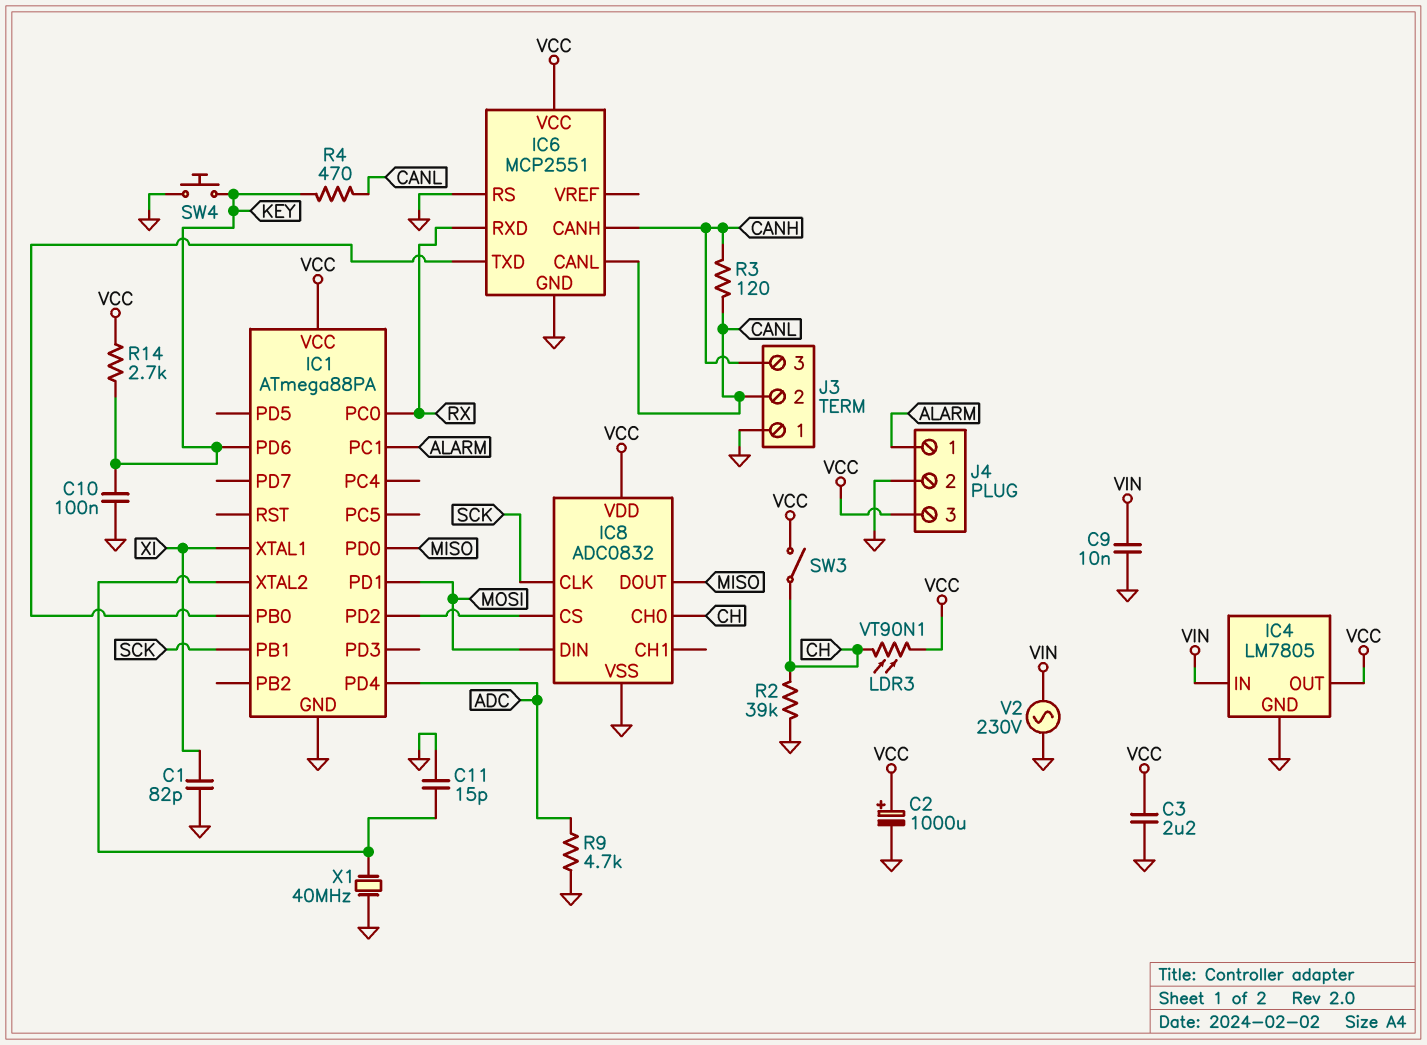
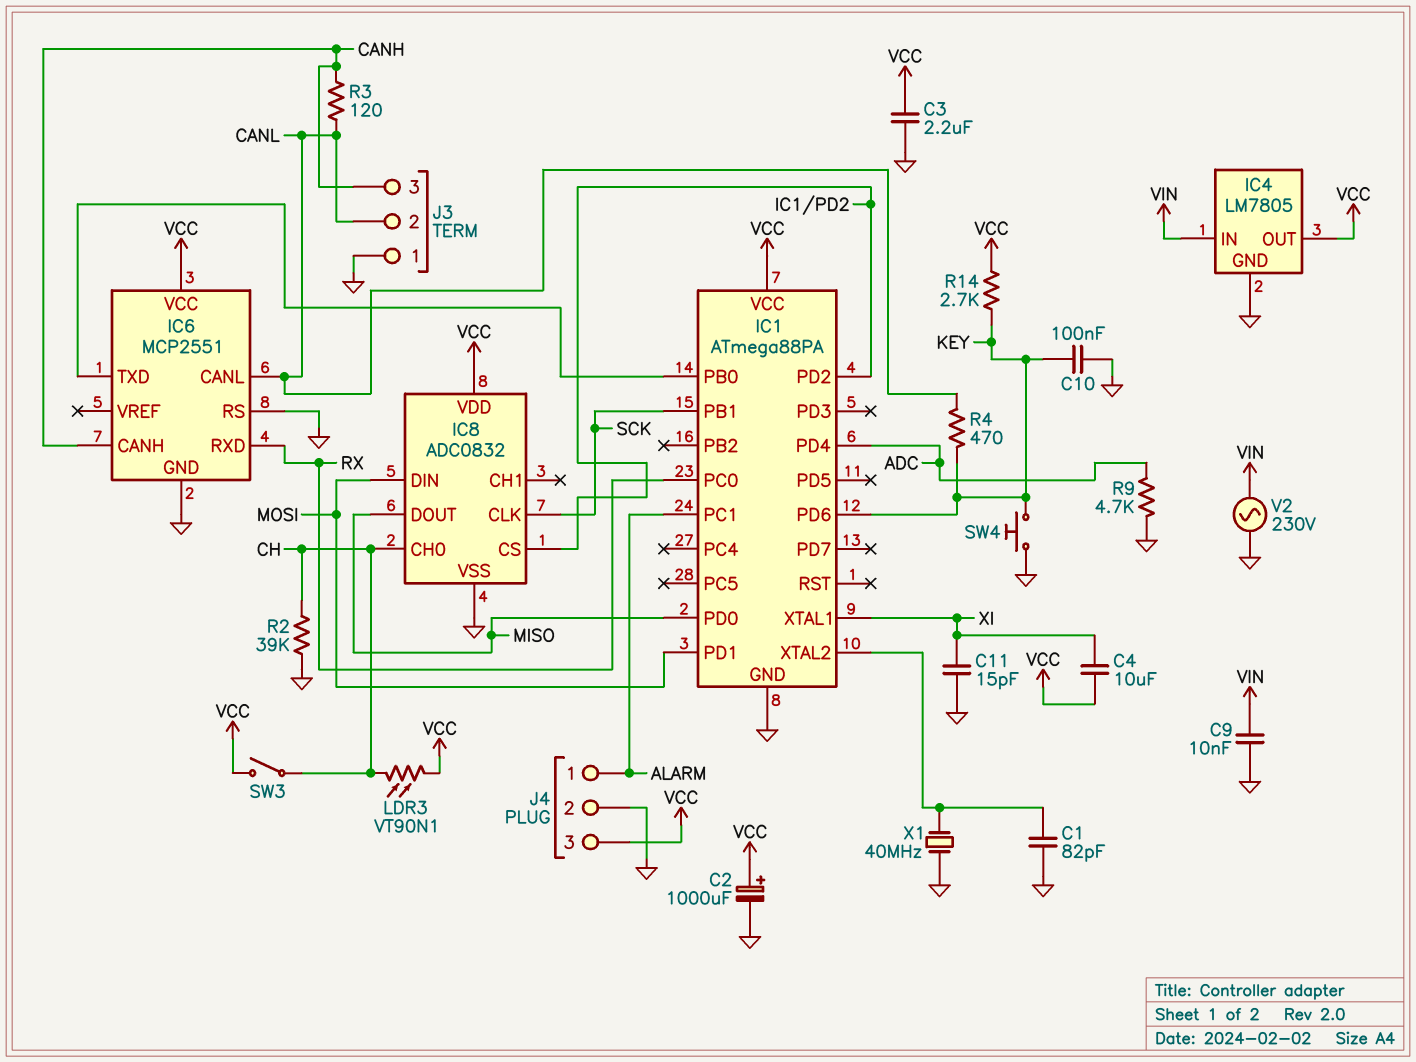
C1: 82pF (GND, XI) -> 82pF (GND, IC1/XTAL2)
C4: none -> 10uF (VCC, XI)
C11: 15pF (GND, IC1/XTAL2) -> 15pF (GND, XI)

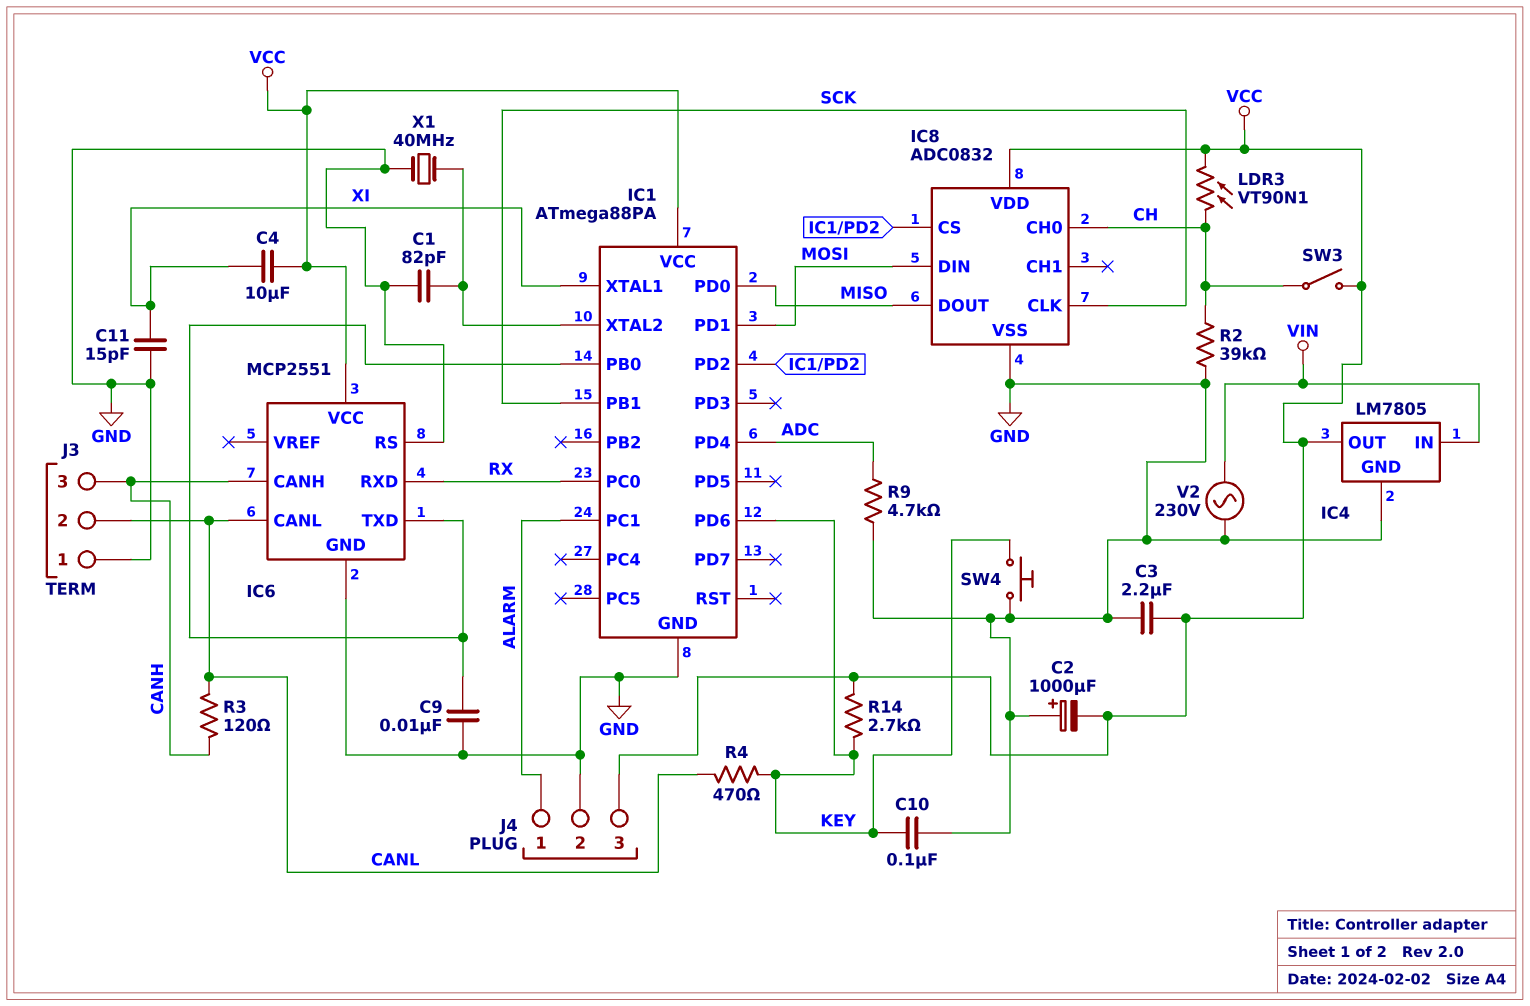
C2: 1000uF (plus VCC, minus GND) -> 1000uF (plus GND, minus VCC)
C9: 10nF (GND, VIN) -> 10nF (GND, IC1/PB0)

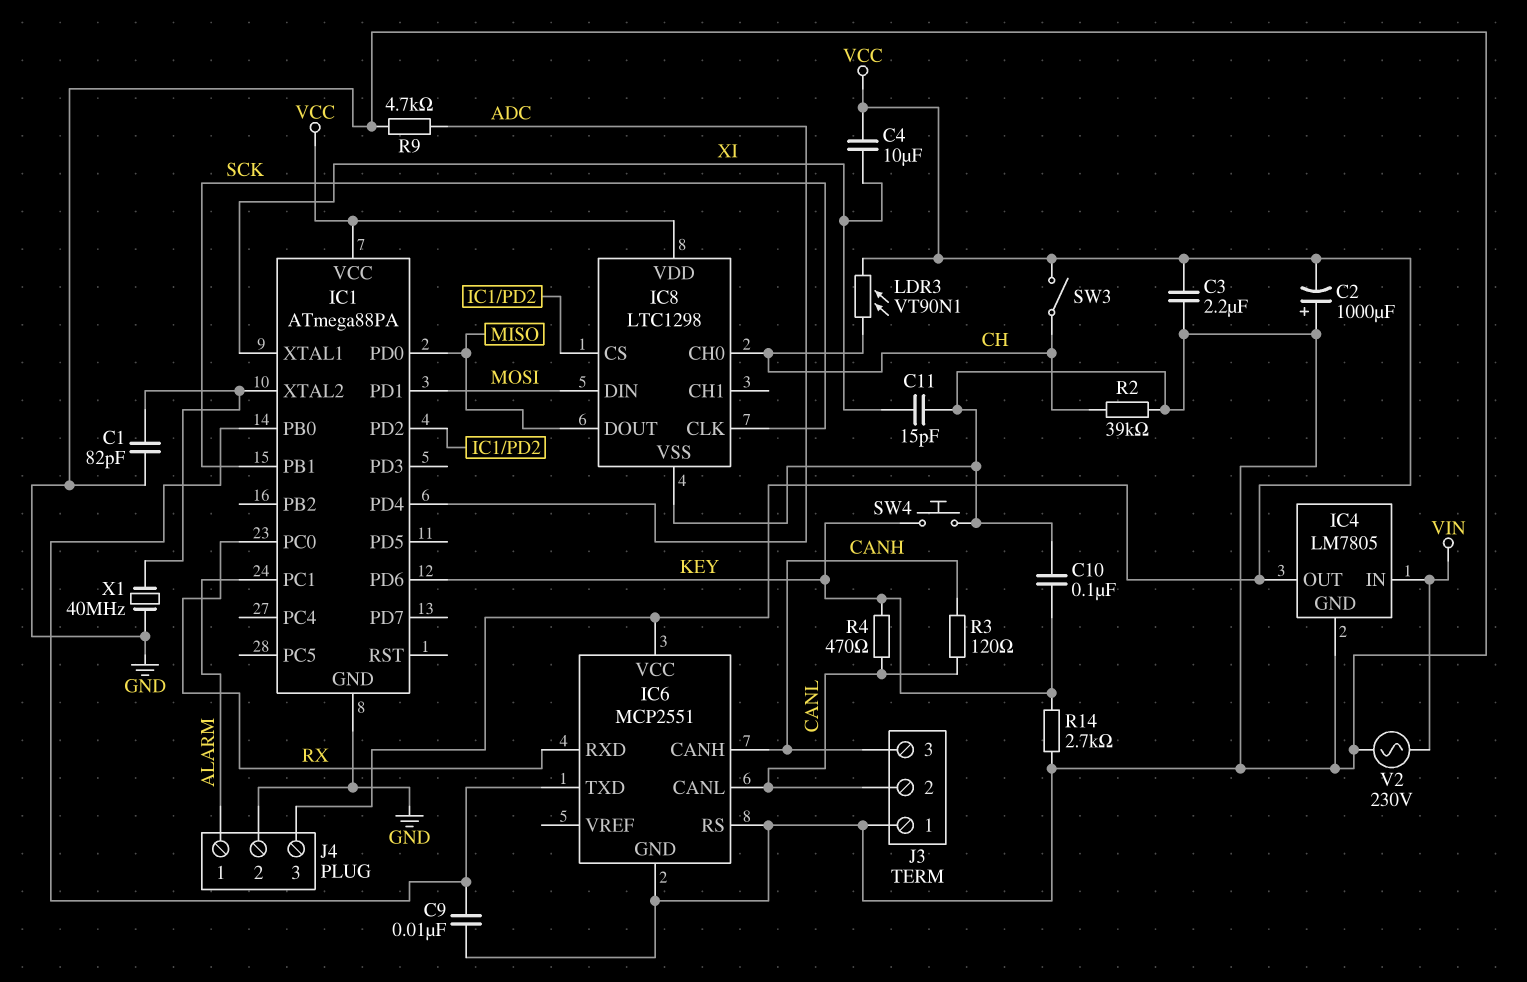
IC8: ADC0832 -> LTC1298
R14: 2.7k (KEY, VCC) -> 2.7k (GND, KEY)

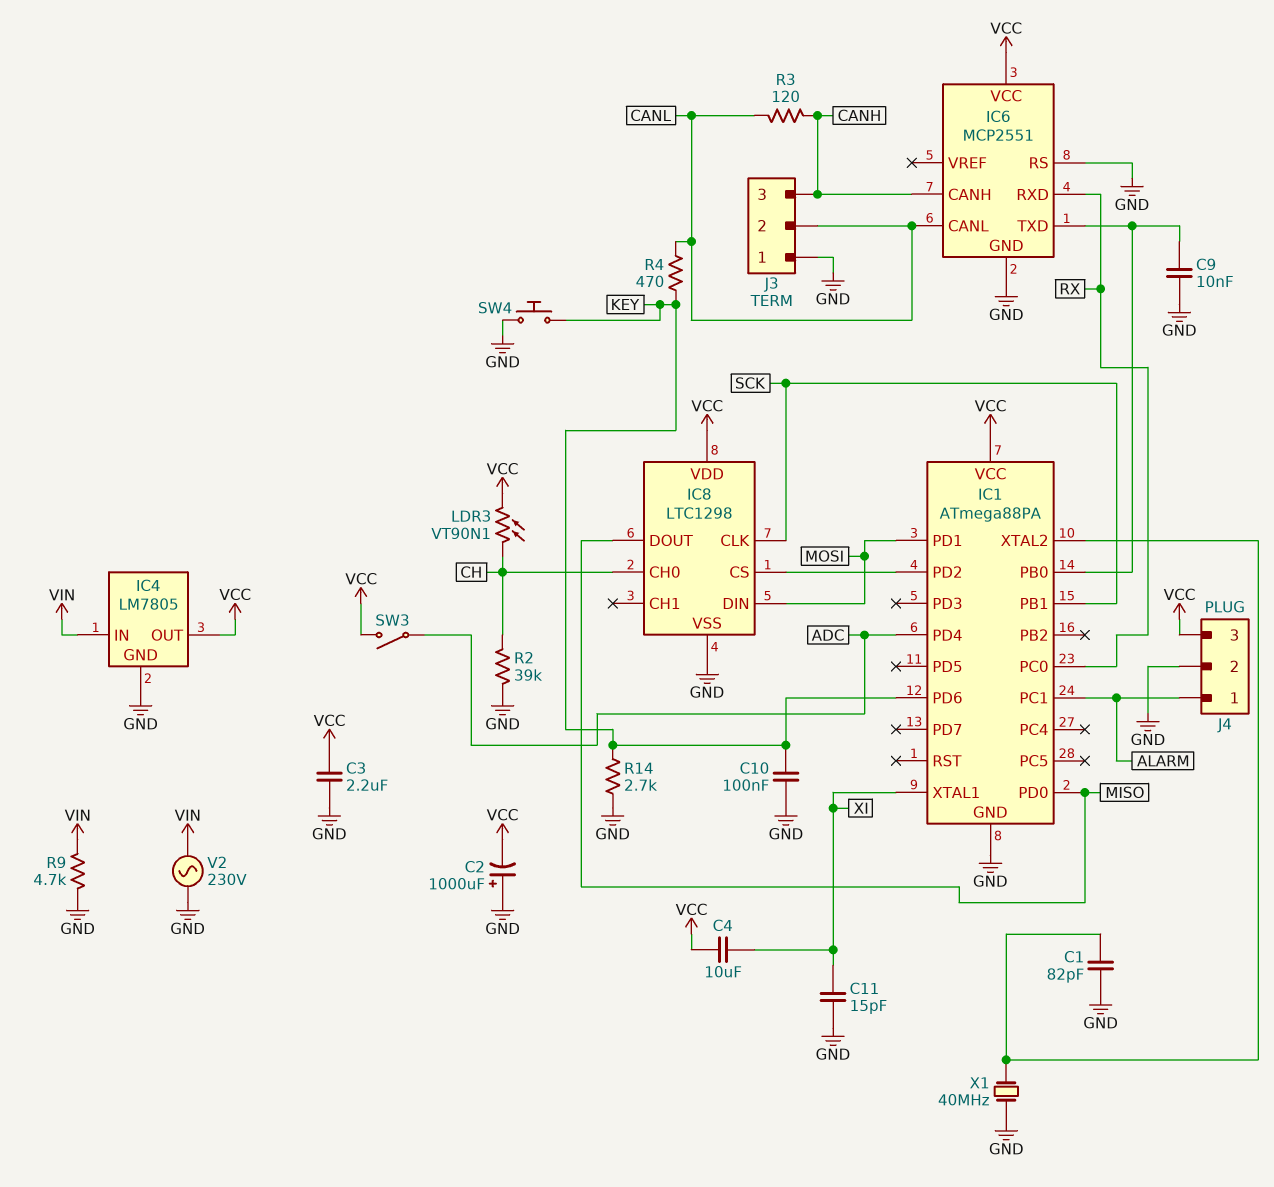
R9: 4.7k (ADC, GND) -> 4.7k (GND, VIN)
SW3: switch (CH, VCC) -> switch (ADC, VCC)

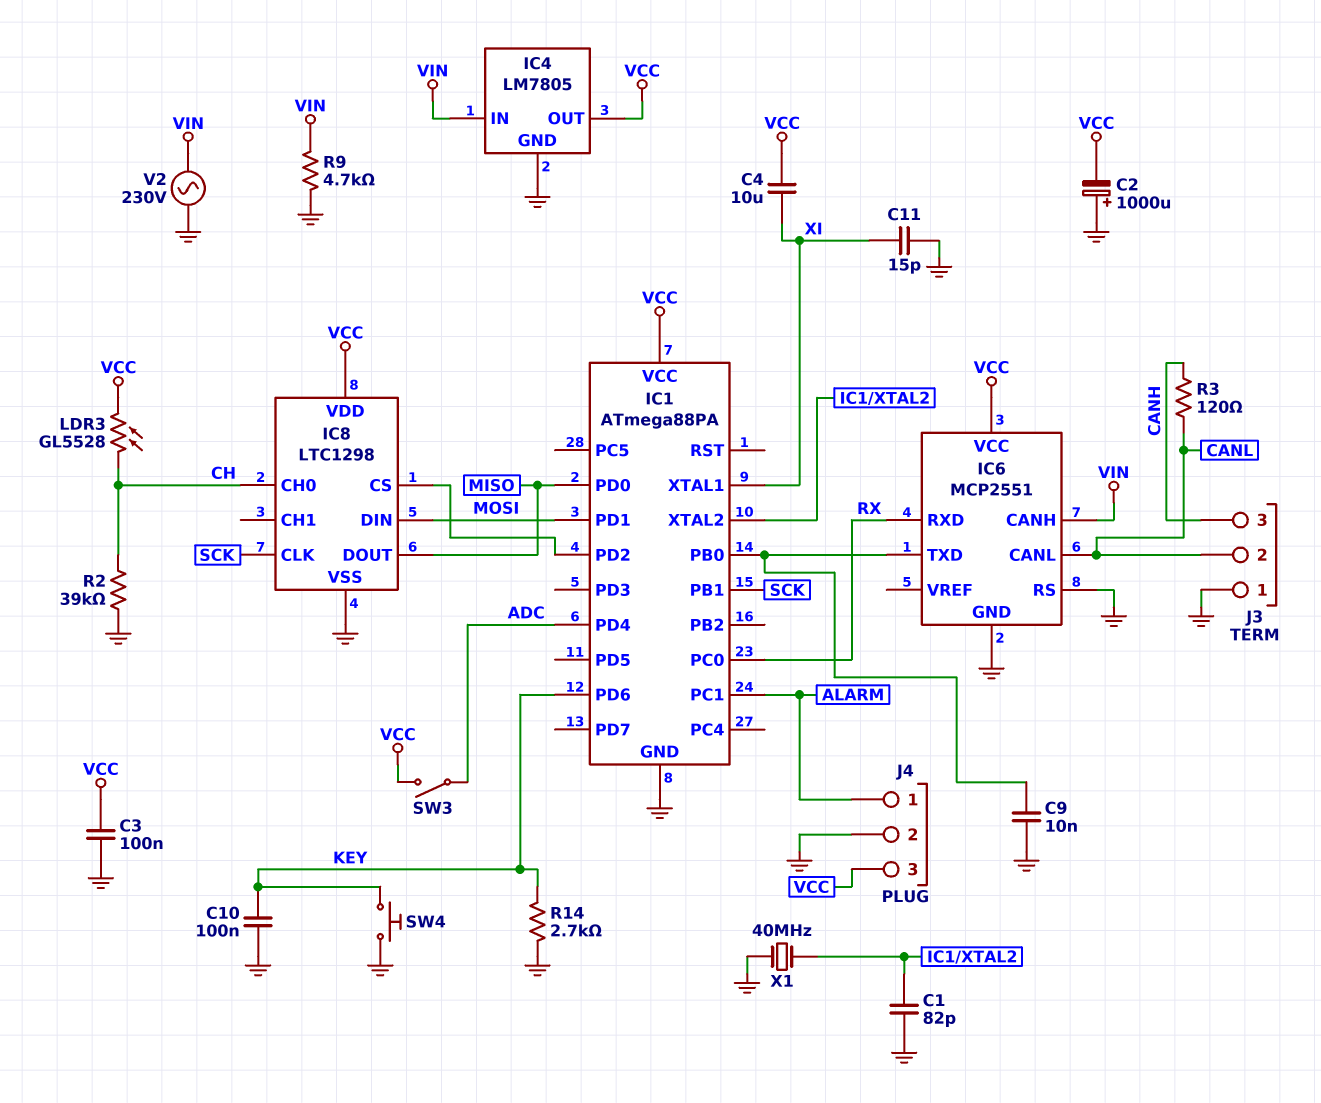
C3: 2.2uF (GND, VCC) -> 100nF (GND, VCC)
IC6 pin CANH: CANH -> VIN
LDR3: VT90N1 (CH, VCC) -> GL5528 (CH, VCC)
R4: 470 (CANL, KEY) -> none

